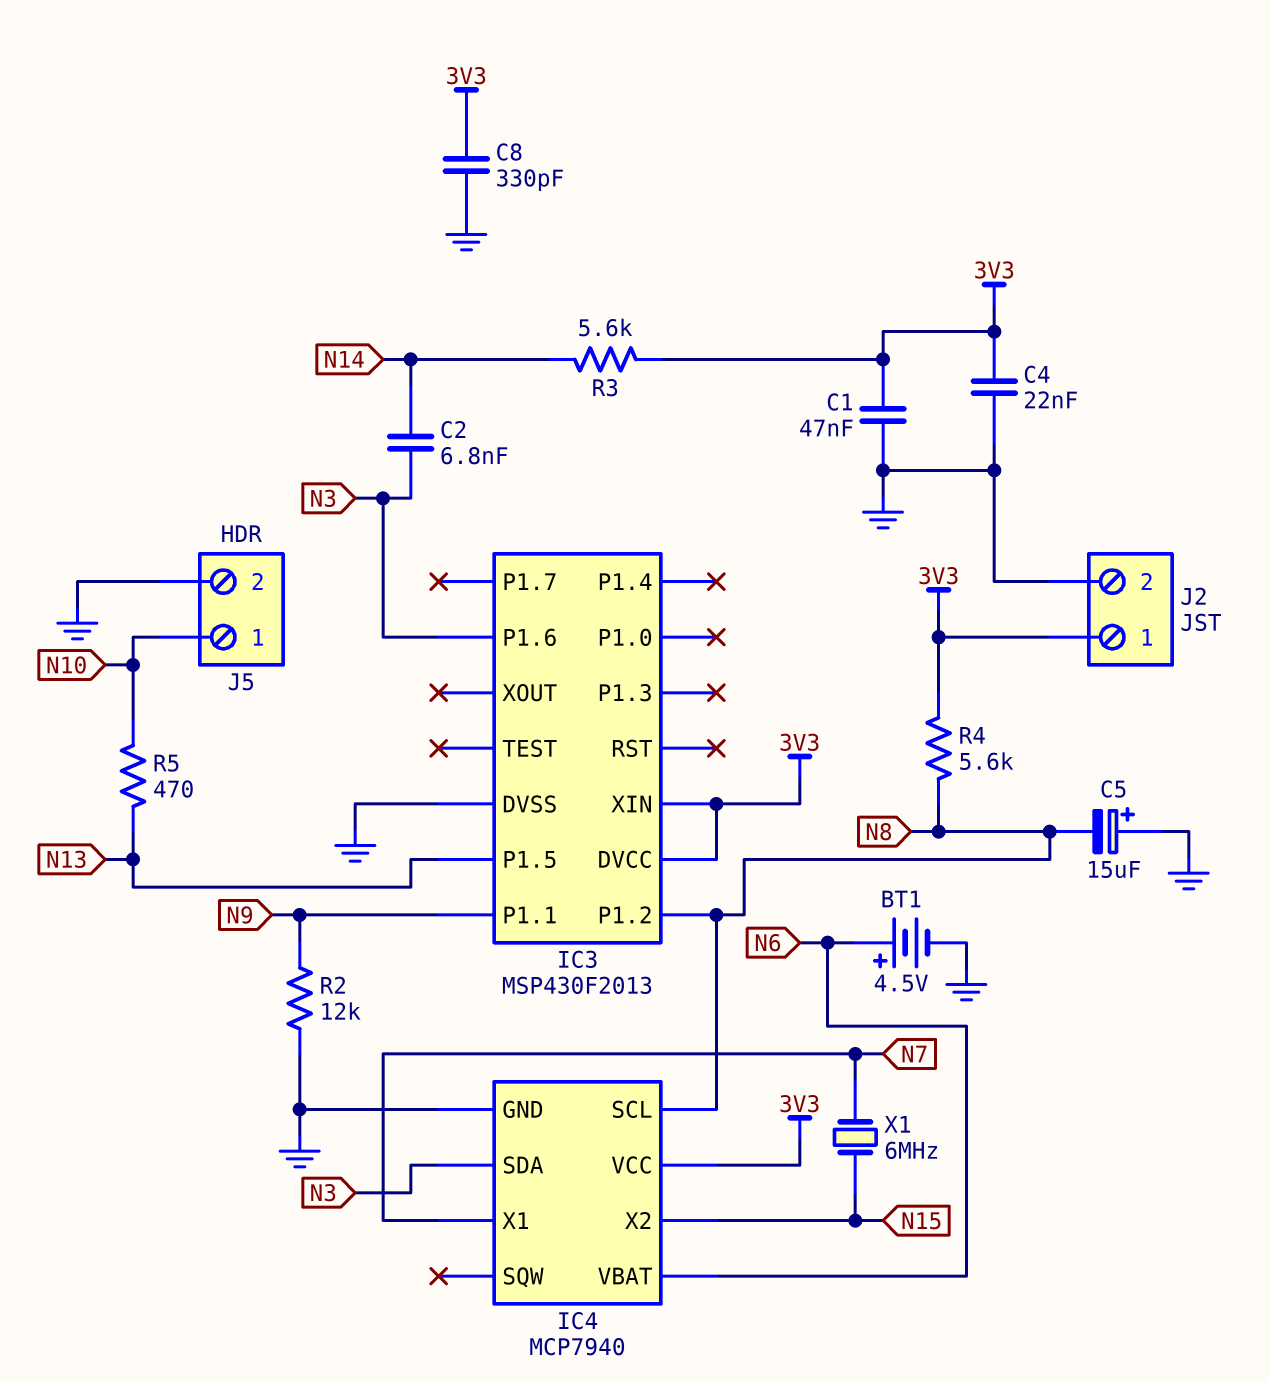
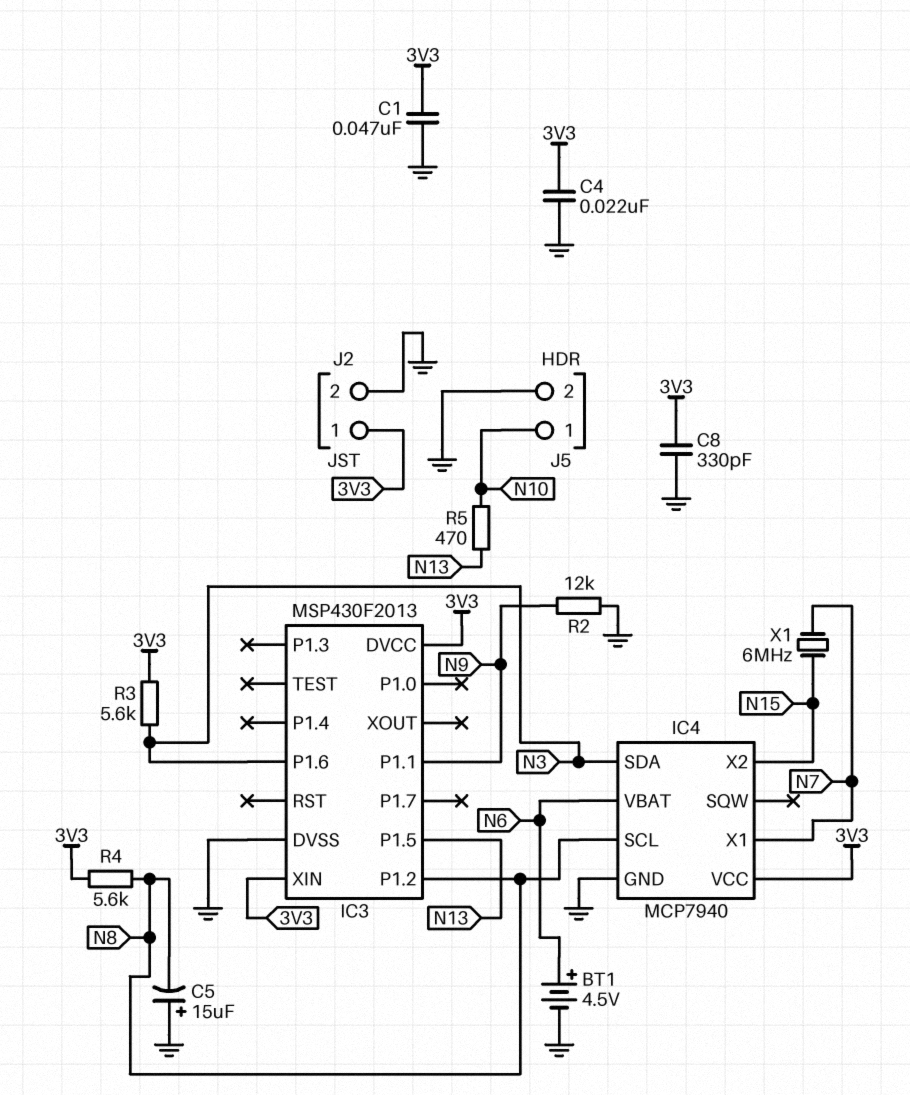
C2: 6.8nF (N3, N14) -> none
R3: 5.6k (3V3, N14) -> 5.6k (3V3, N3)

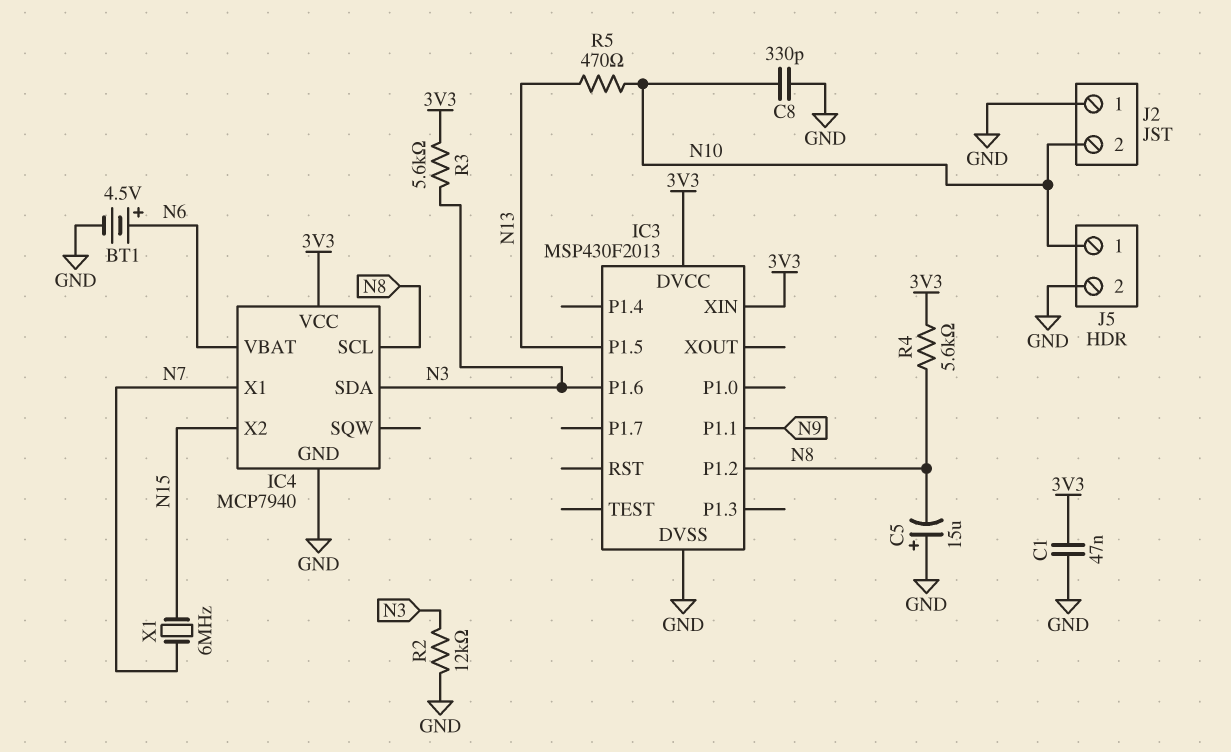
C4: 22nF (3V3, GND) -> none
C8: 330pF (3V3, GND) -> 330pF (GND, N10)
J2 pin 1: 3V3 -> GND
J2 pin 2: GND -> N10
R2: 12k (GND, N9) -> 12k (GND, N3)

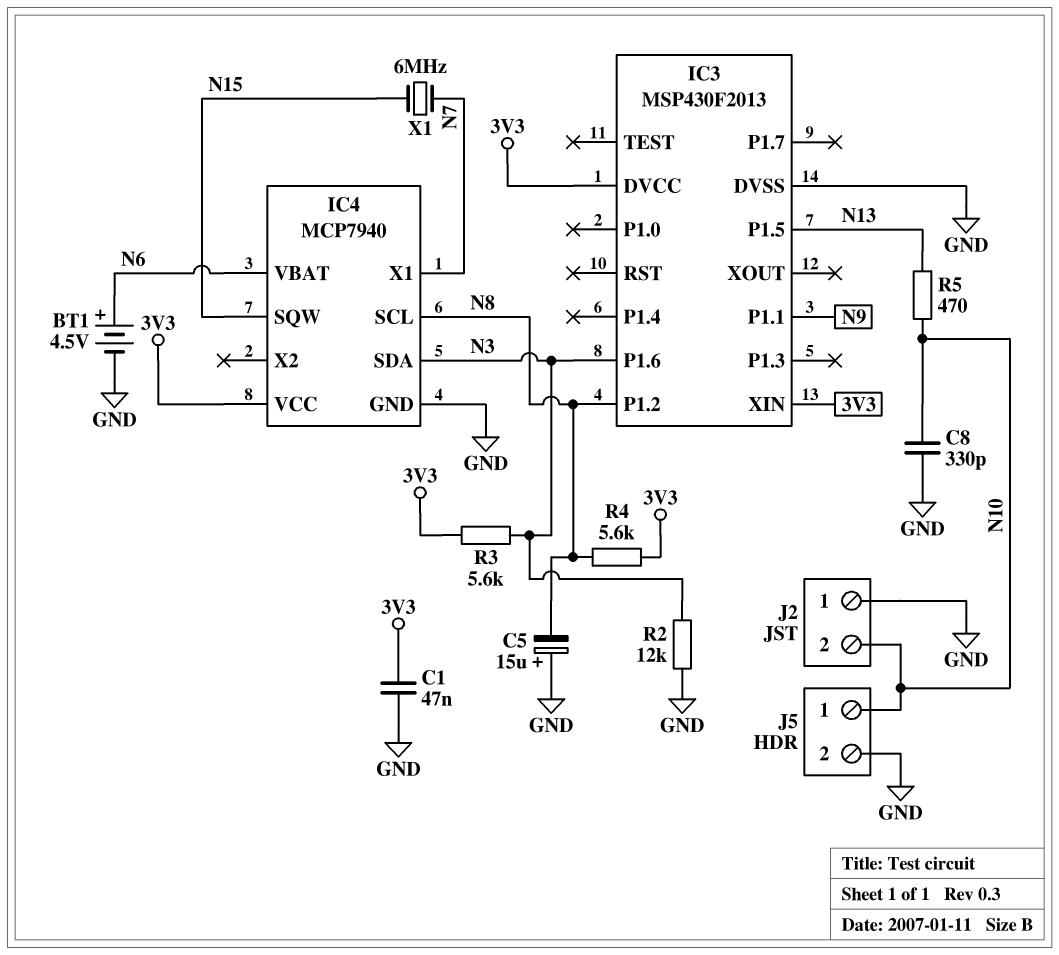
IC4 pin SQW: none -> N15
IC4 pin X2: N15 -> none

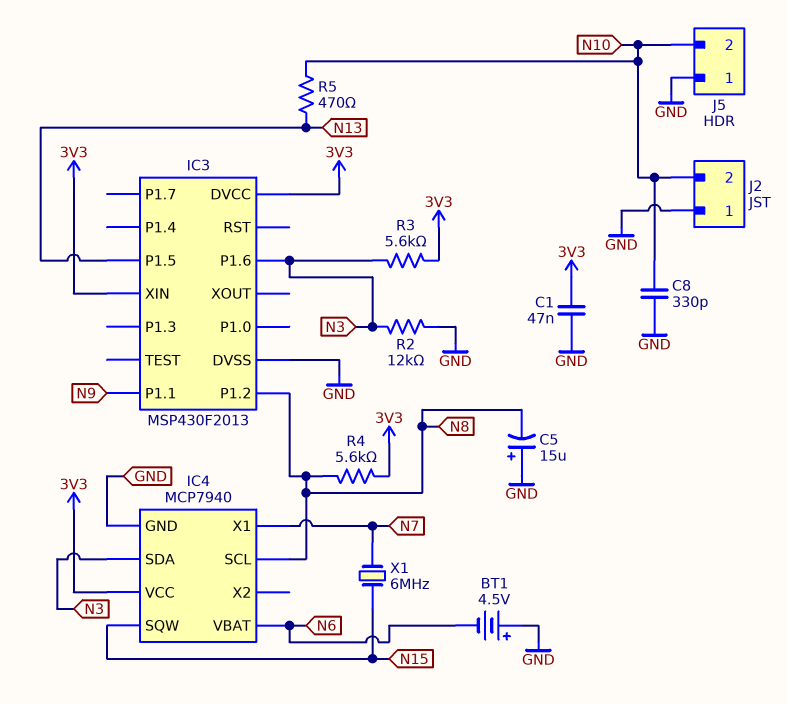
BT1: 4.5V (plus N6, minus GND) -> 4.5V (plus GND, minus N6)
J5 pin 1: N10 -> GND
J5 pin 2: GND -> N10

